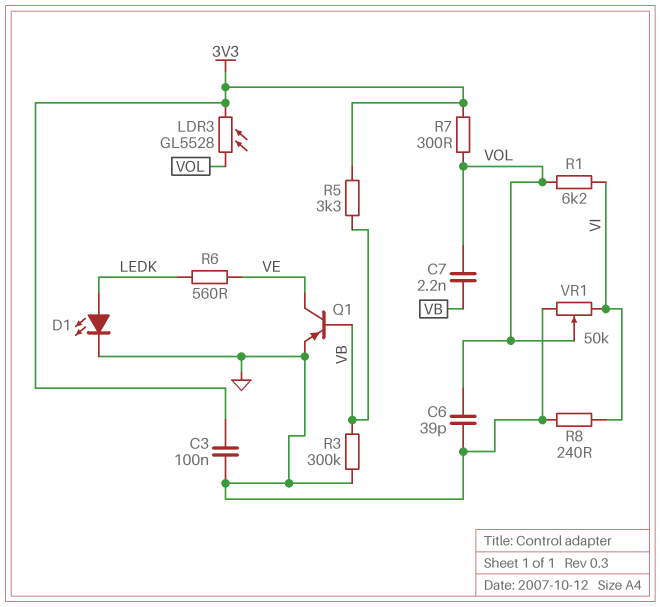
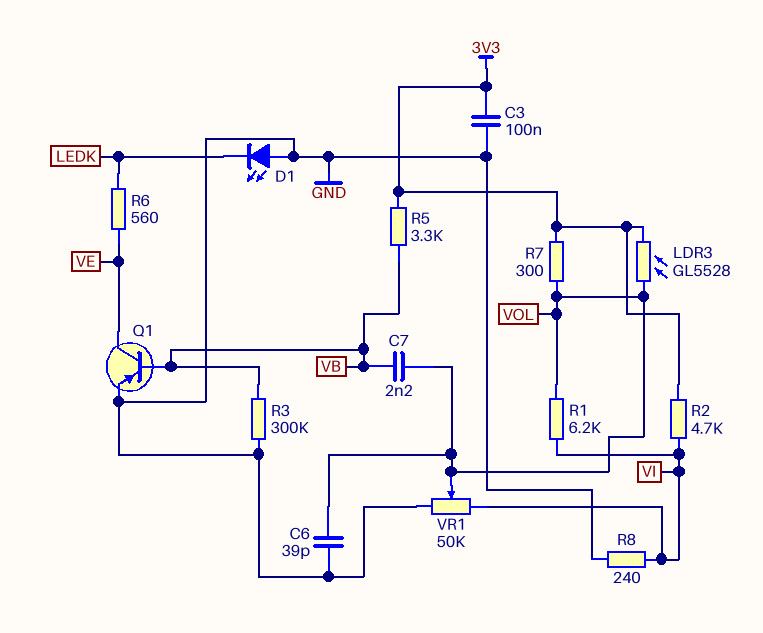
D1: LED (A LEDK, K GND) -> LED (A GND, K LEDK)
R2: none -> 4.7k (3V3, VI)

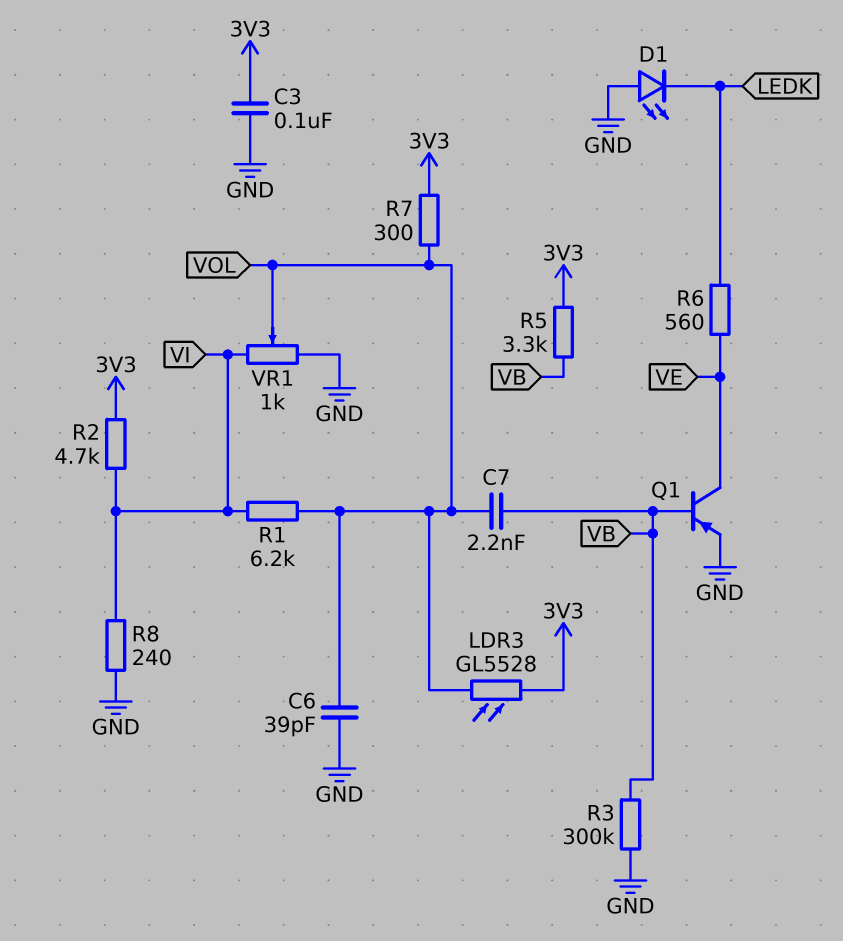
VR1: 50k (GND, VI, wiper VOL) -> 1k (GND, VI, wiper VOL)

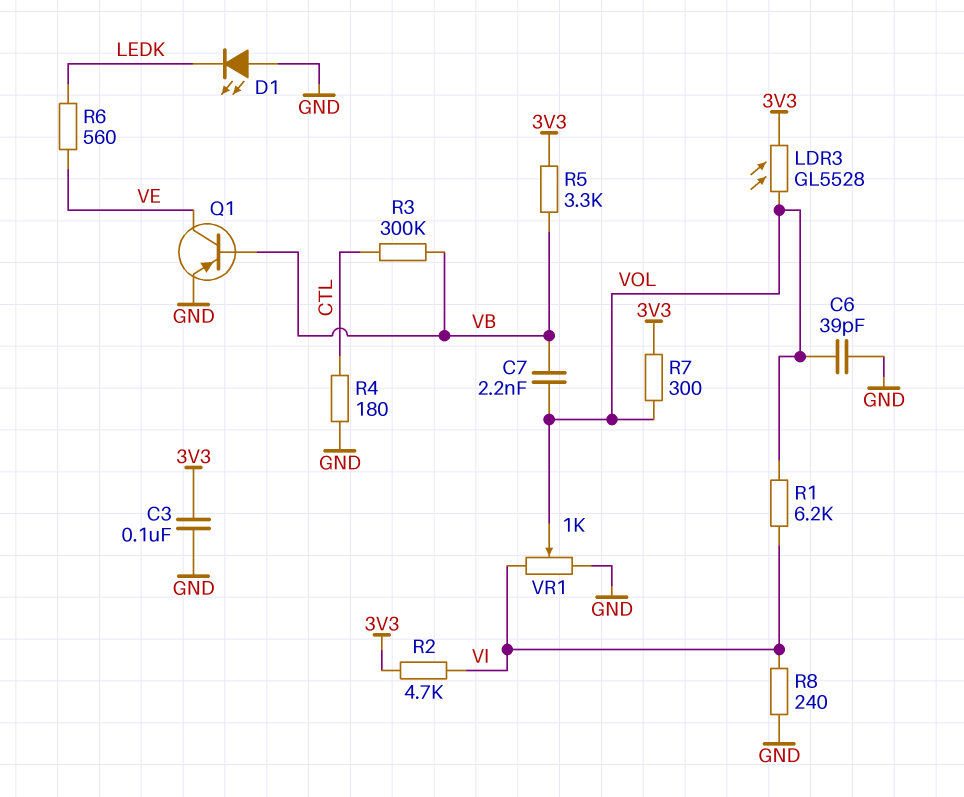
R3: 300k (GND, VB) -> 300k (CTL, VB)
R4: none -> 180 (CTL, GND)

